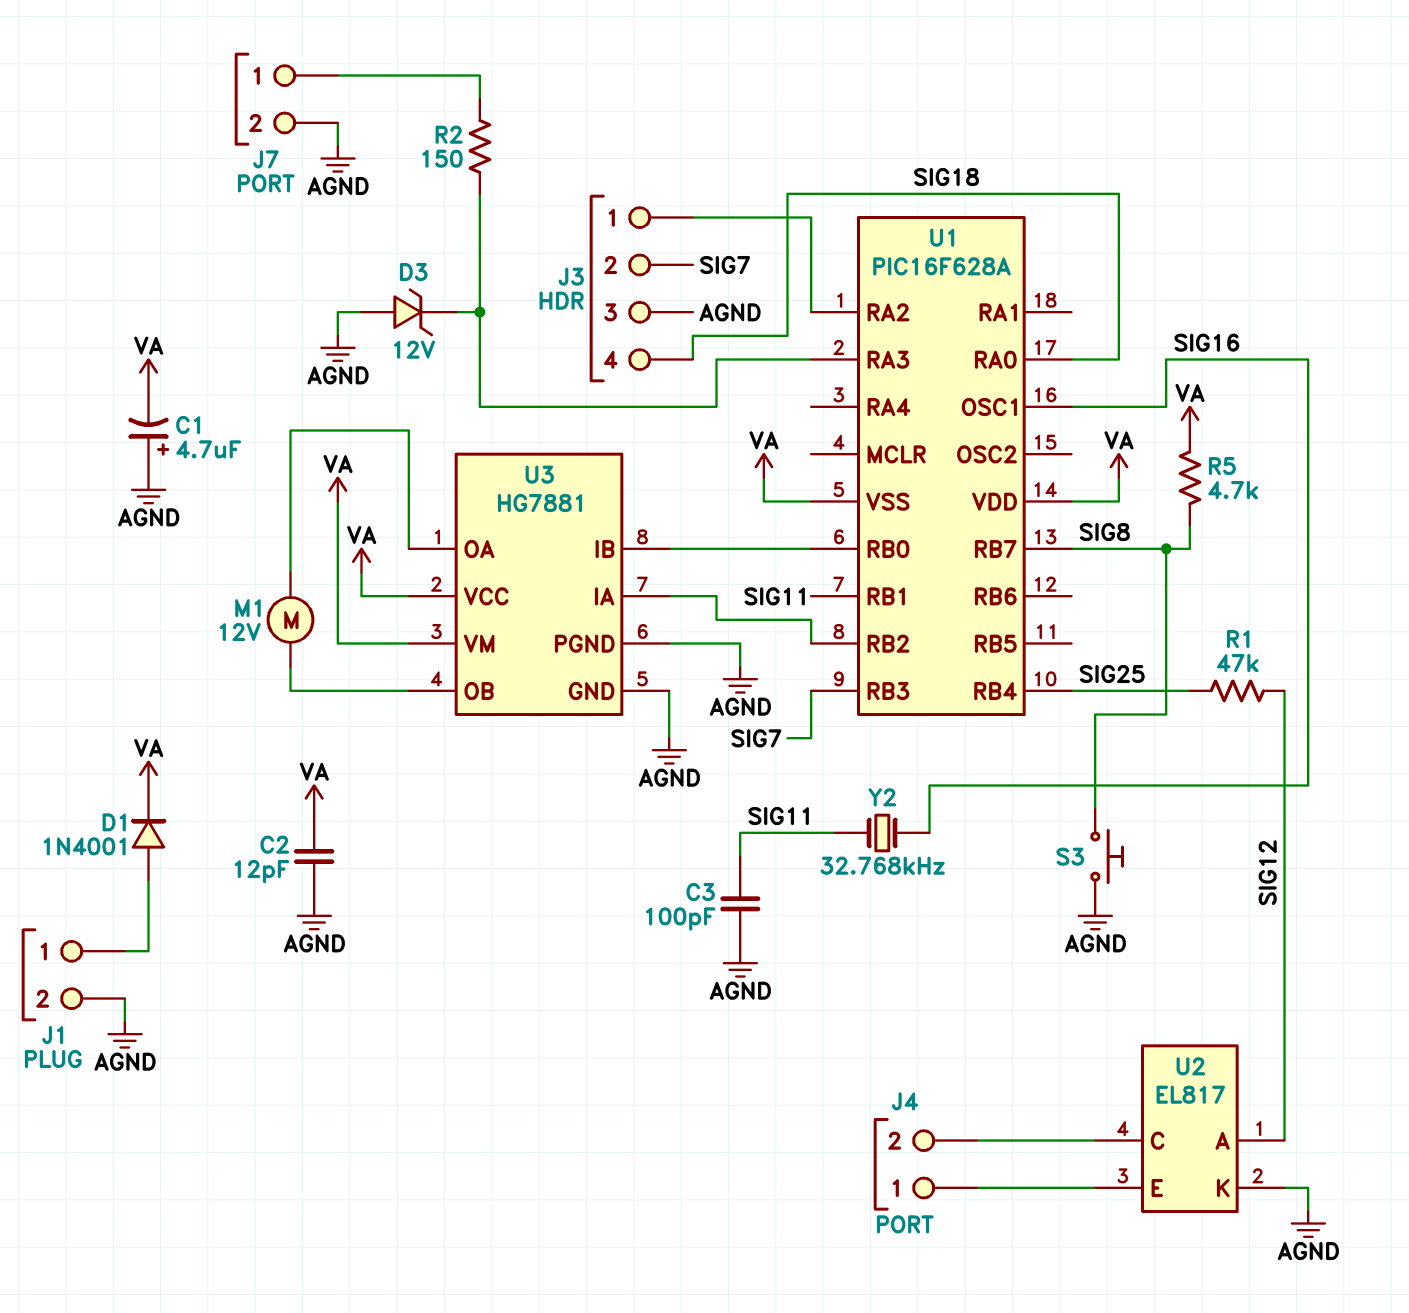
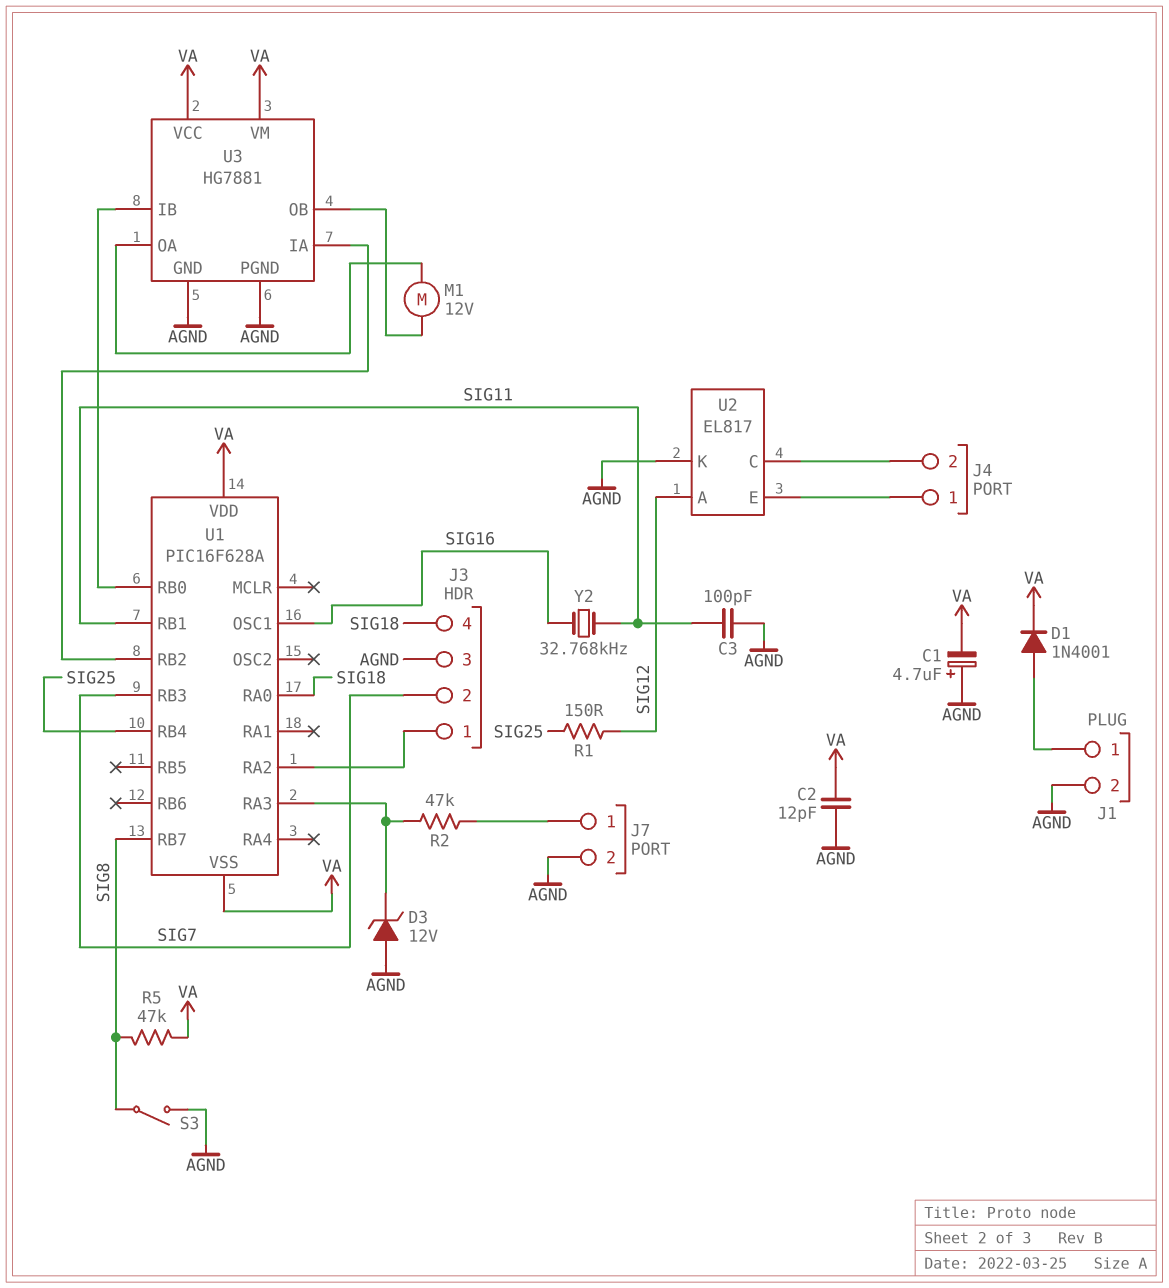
R1: 47k (SIG12, SIG25) -> 150 (SIG12, SIG25)
R2: 150 (J7/1, U1/RA3) -> 47k (J7/1, U1/RA3)
R5: 4.7k (SIG8, VA) -> 47k (SIG8, VA)
S3: button (AGND, SIG8) -> switch (AGND, SIG8)

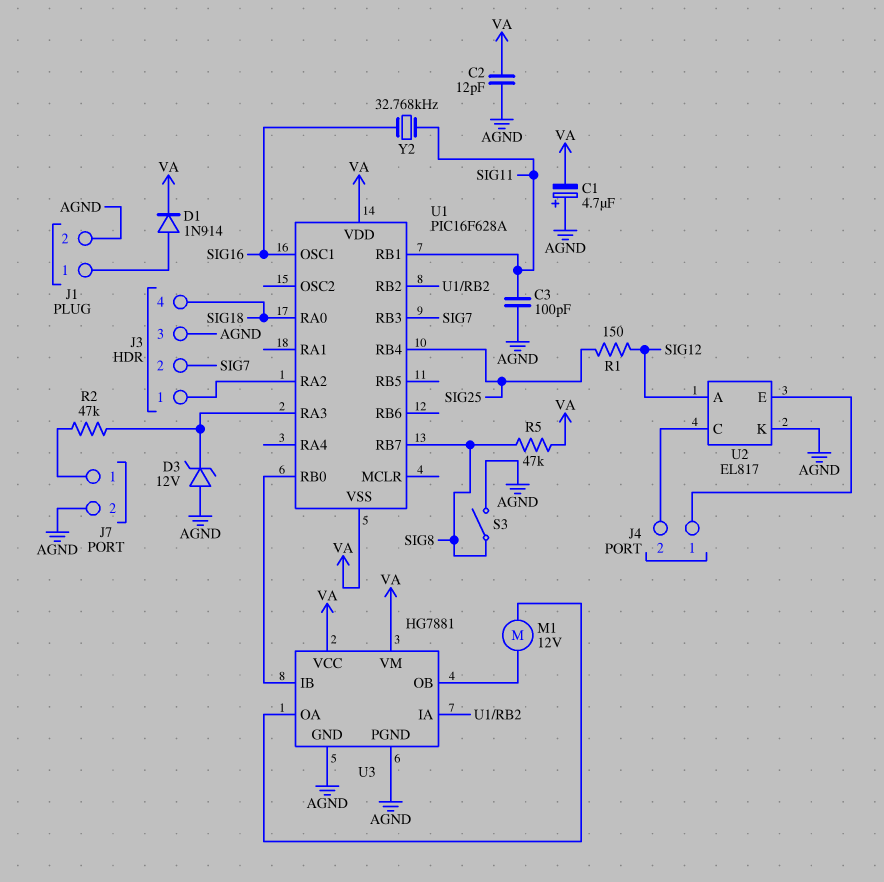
D1: diode 1N4001 (A J1/1, K VA) -> diode 1N914 (A J1/1, K VA)

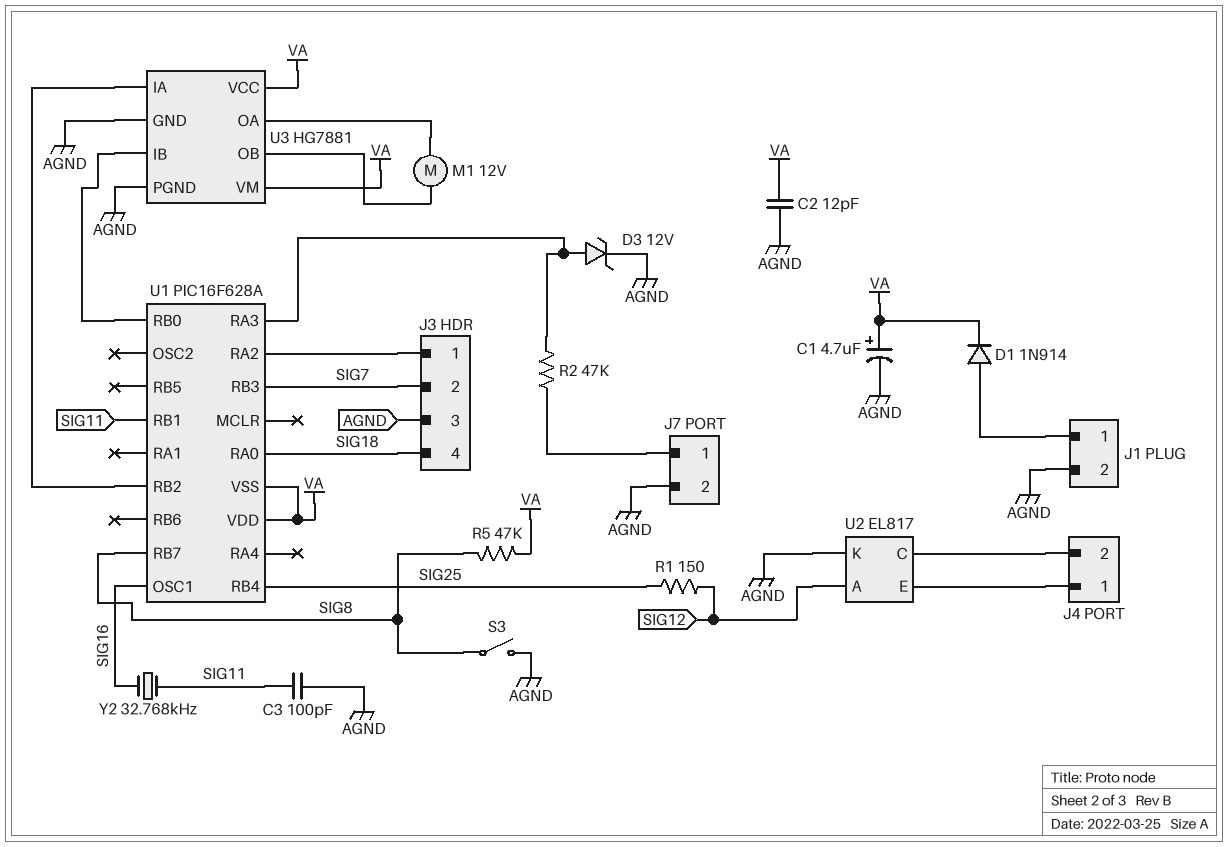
C1: 4.7uF (plus AGND, minus VA) -> 4.7uF (plus VA, minus AGND)
D3: zener 12V (A AGND, K U1/RA3) -> zener 12V (A U1/RA3, K AGND)

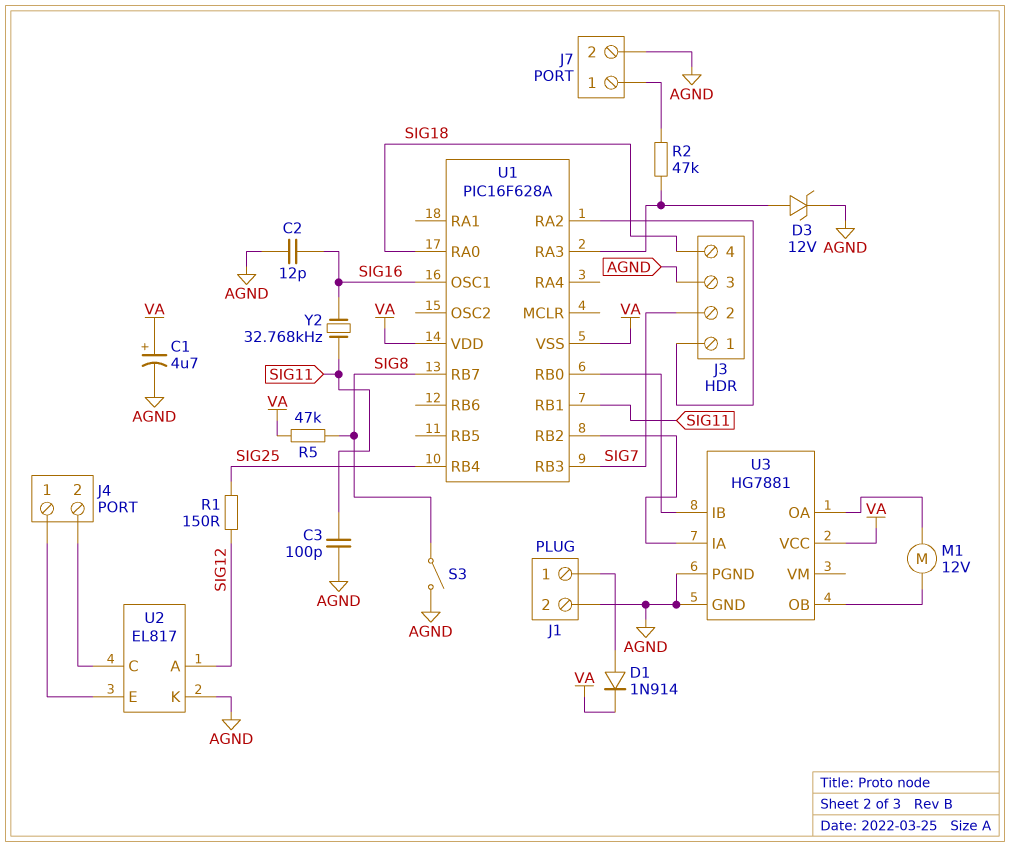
C2: 12pF (AGND, VA) -> 12pF (AGND, SIG16)
U3 pin VM: VA -> none

